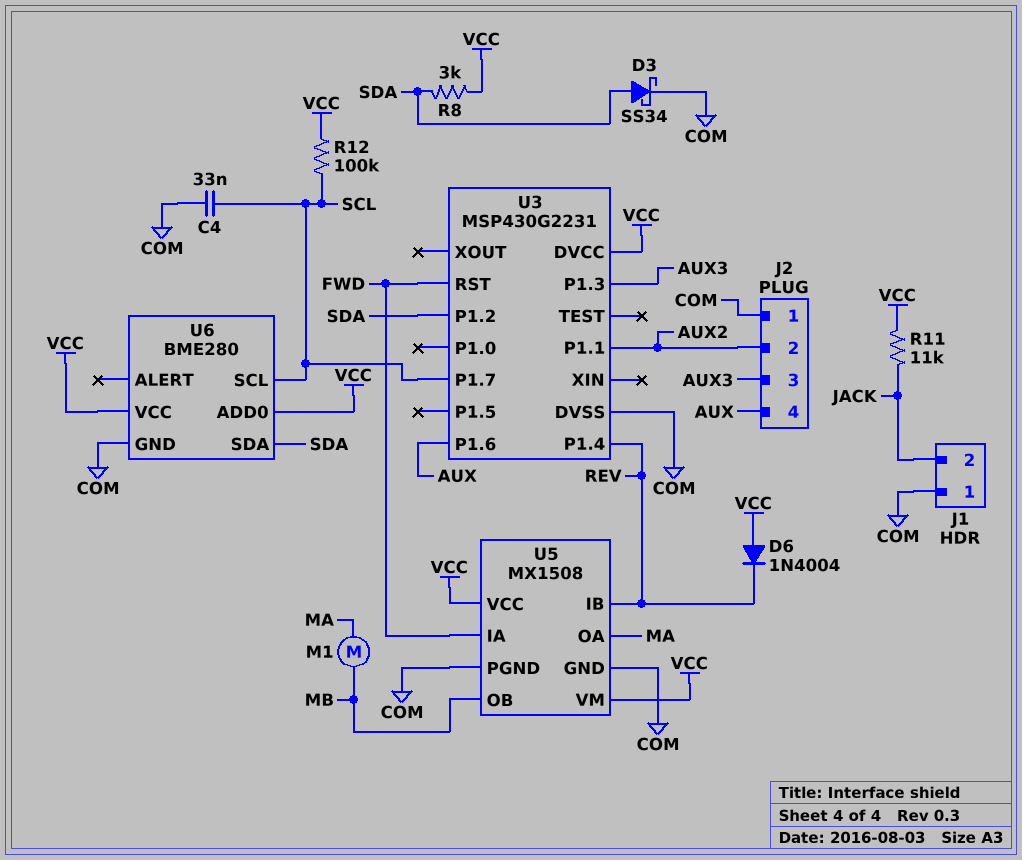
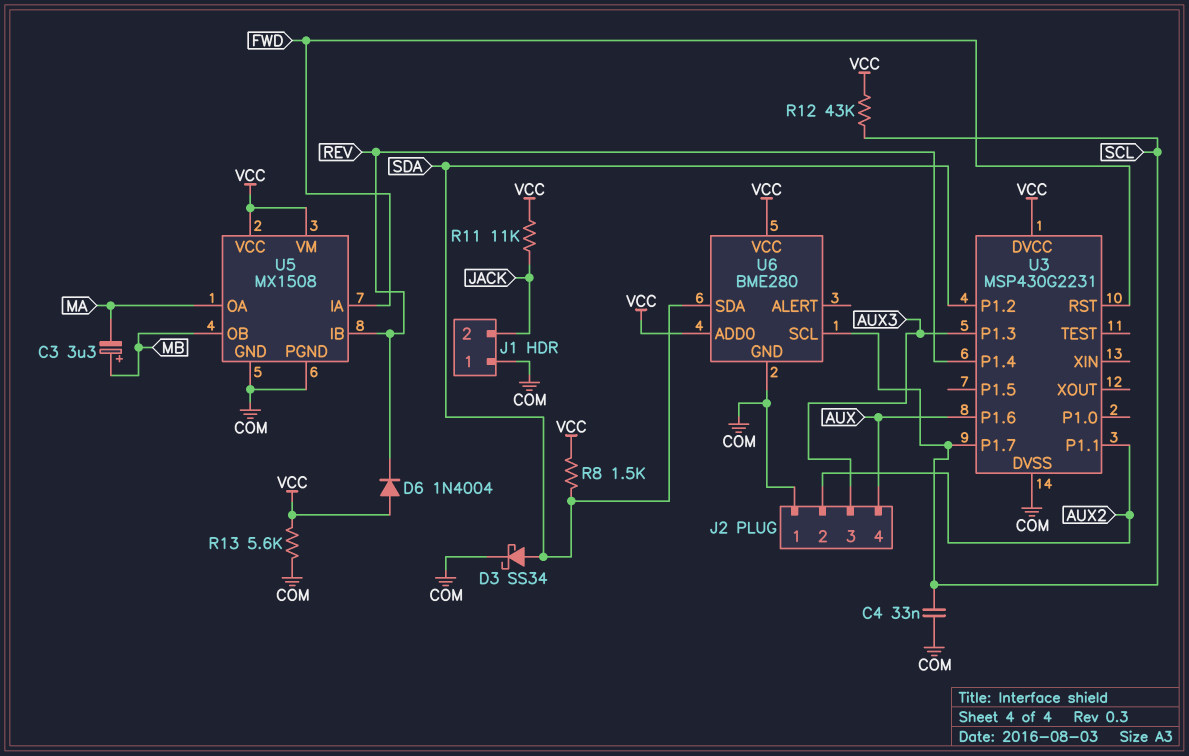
C3: none -> 3.3uF (plus MB, minus MA)
M1: motor (MA, MB) -> none
R8: 3k (SDA, VCC) -> 1.5k (SDA, VCC)
R12: 100k (SCL, VCC) -> 43k (SCL, VCC)
R13: none -> 5.6k (COM, VCC)

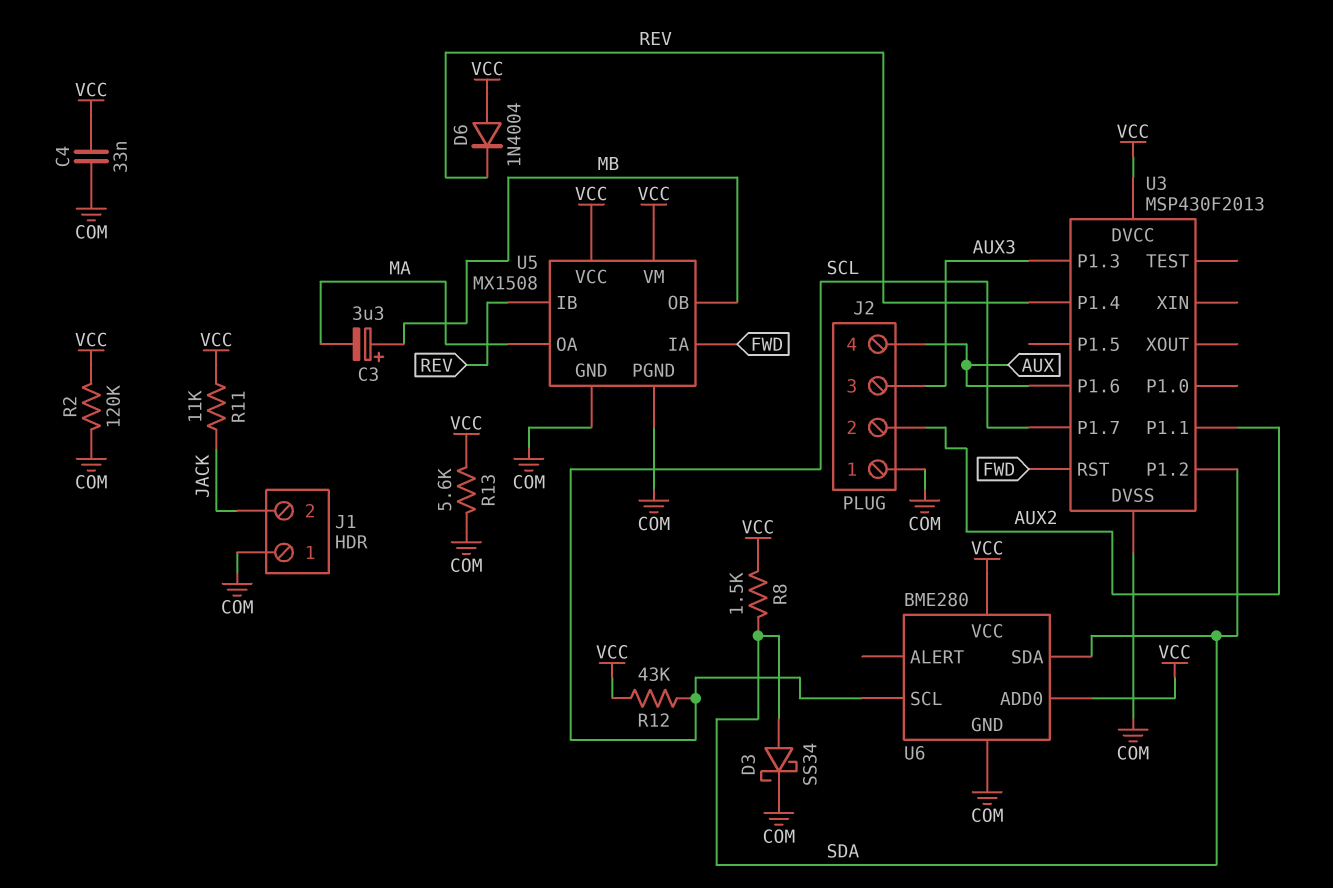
C4: 33nF (COM, SCL) -> 33nF (COM, VCC)
R2: none -> 120k (COM, VCC)
U3: MSP430G2231 -> MSP430F2013

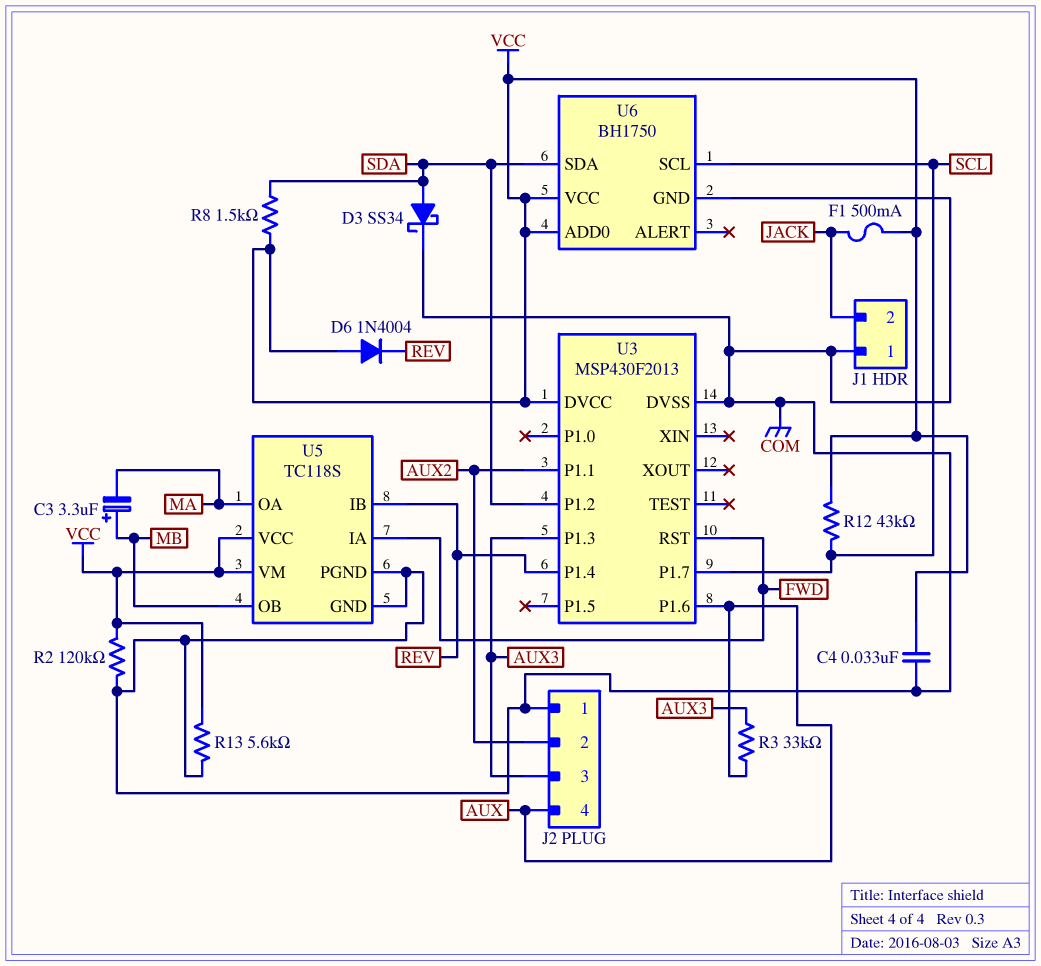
F1: none -> 500mA (JACK, VCC)
R3: none -> 33k (AUX, AUX3)
R11: 11k (JACK, VCC) -> none
U5: MX1508 -> TC118S
U6: BME280 -> BH1750

